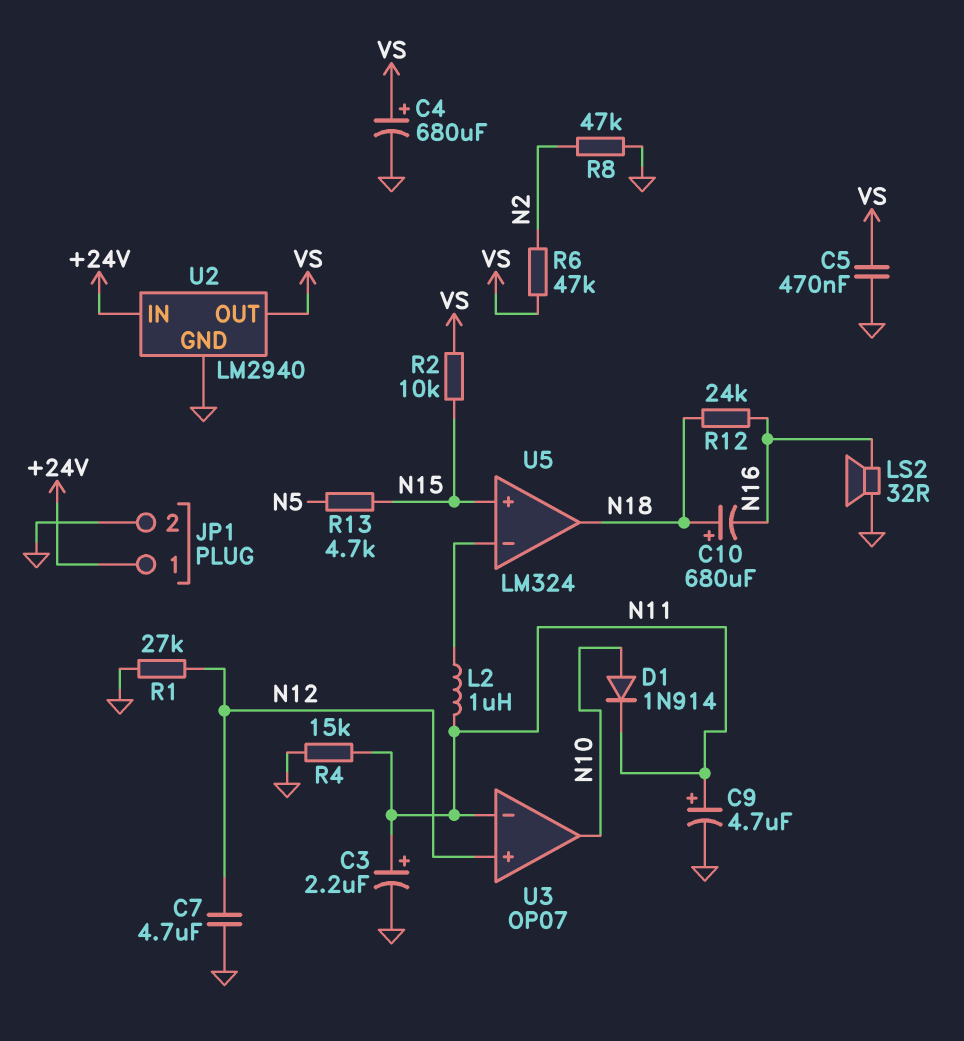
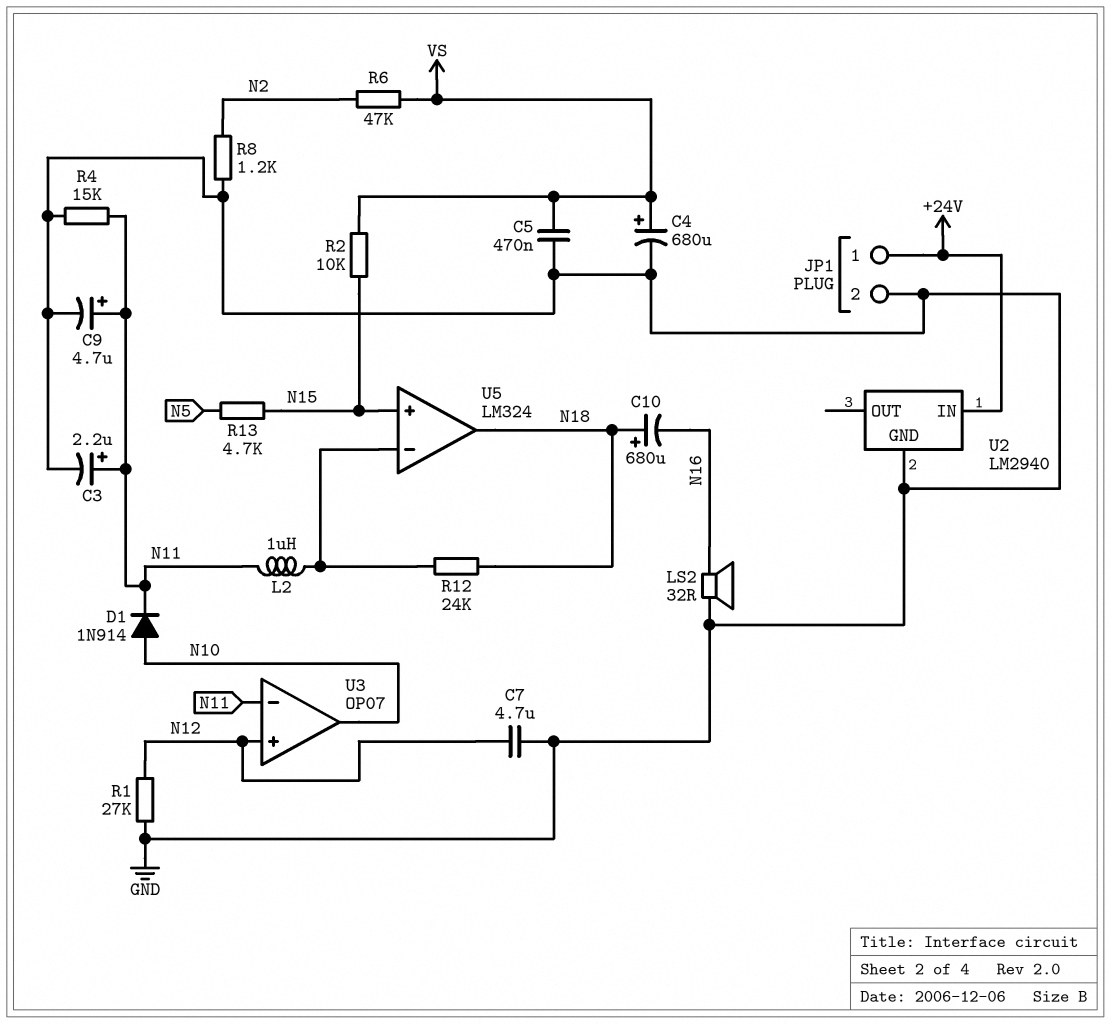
R8: 47k (GND, N2) -> 1.2k (GND, N2)
R12: 24k (N16, N18) -> 24k (N18, U5/in-)
U2 pin OUT: VS -> none

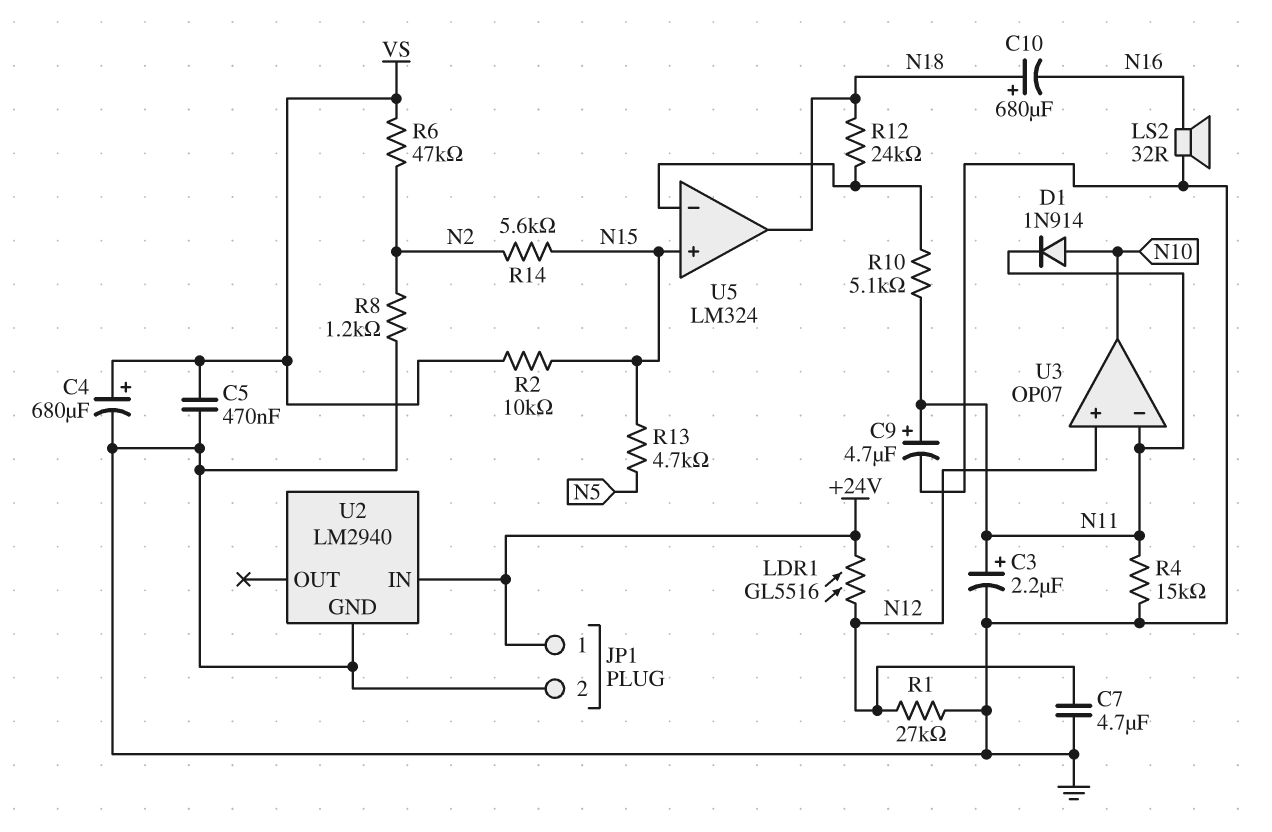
L2: 1uH (N11, U5/in-) -> none
LDR1: none -> GL5516 (+24V, N12)
R10: none -> 5.1k (N11, U5/in-)
R14: none -> 5.6k (N2, N15)

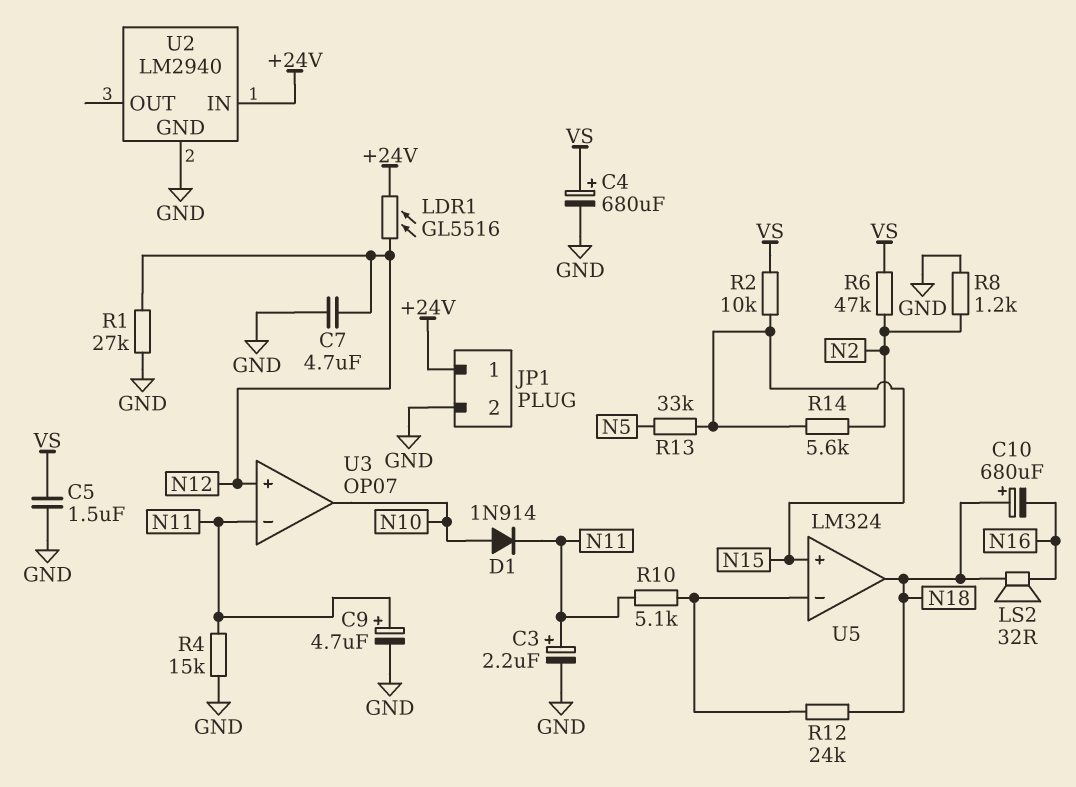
C5: 470nF (GND, VS) -> 1.5uF (GND, VS)
LS2: speaker 32R (GND, N16) -> speaker 32R (N16, N18)
R13: 4.7k (N5, N15) -> 33k (N5, N15)

